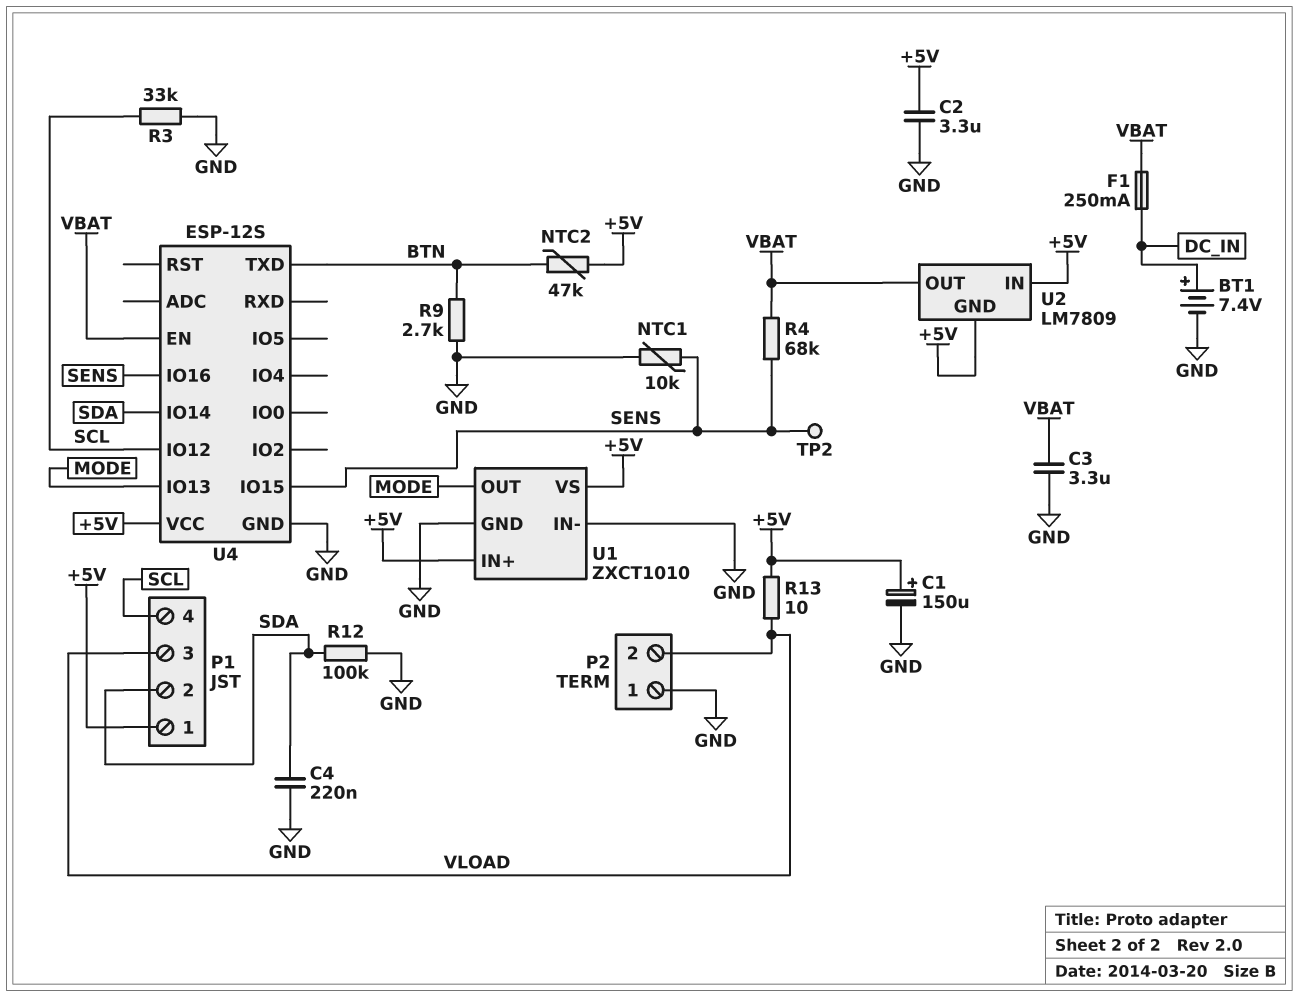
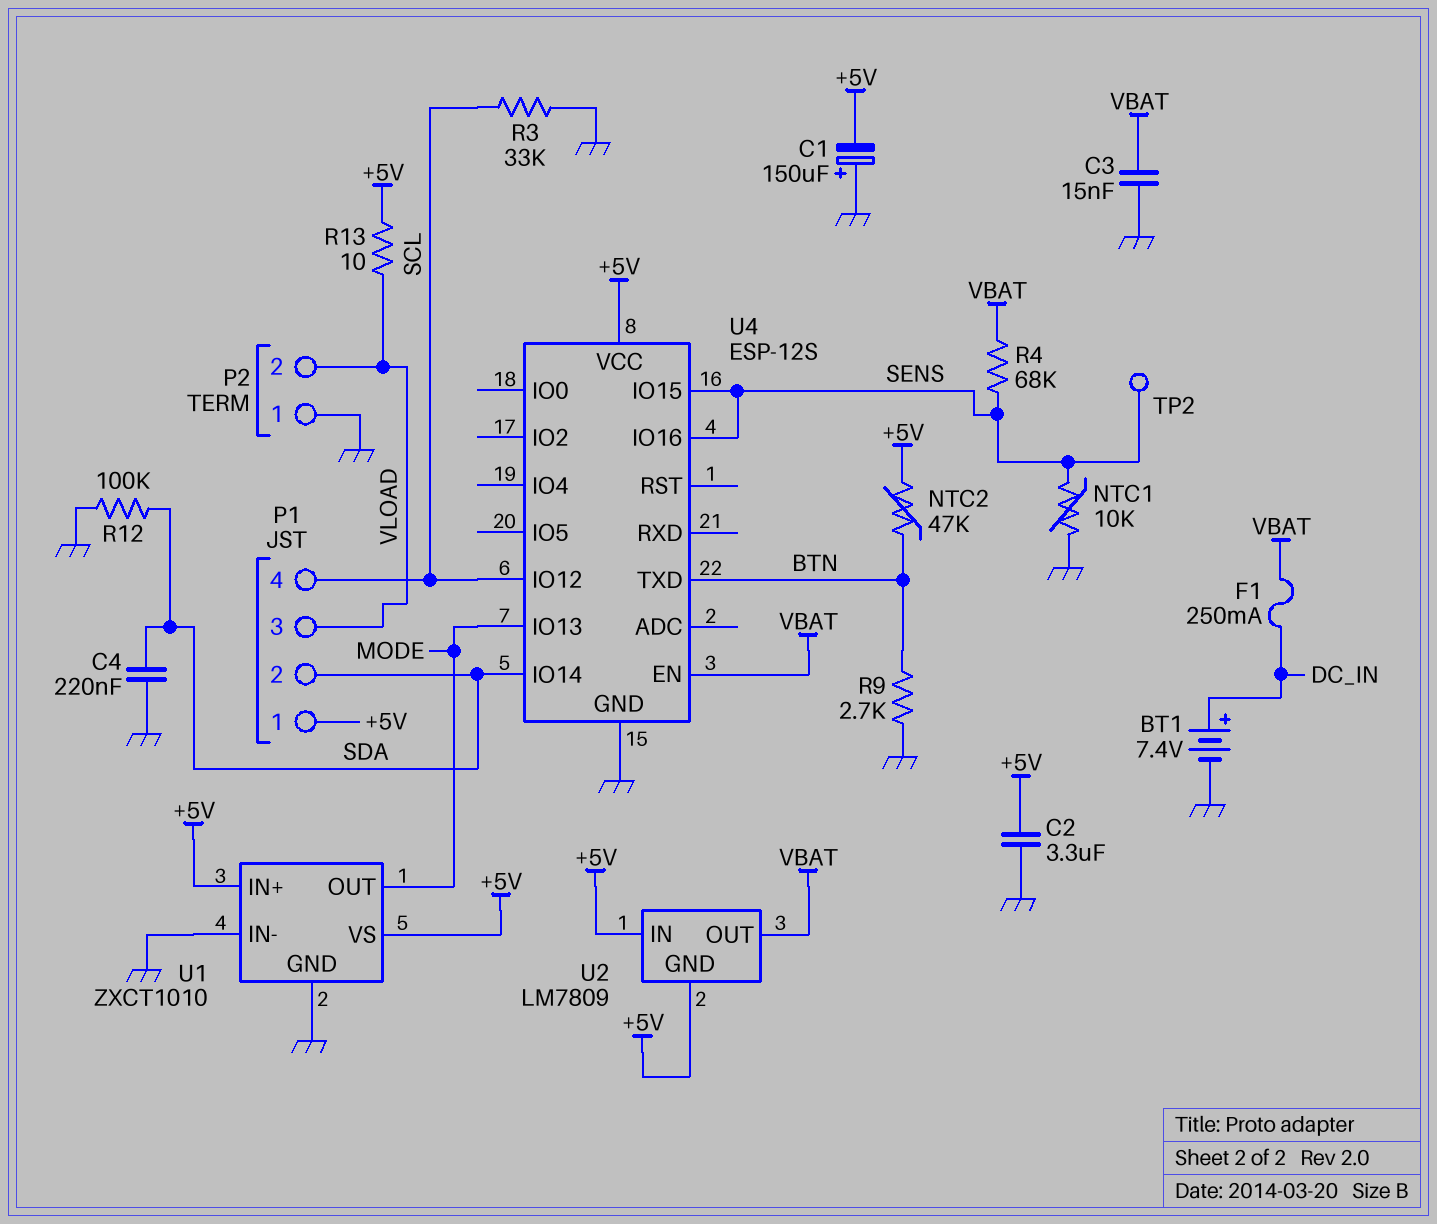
C1: 150uF (plus +5V, minus GND) -> 150uF (plus GND, minus +5V)
C3: 3.3uF (GND, VBAT) -> 15nF (GND, VBAT)

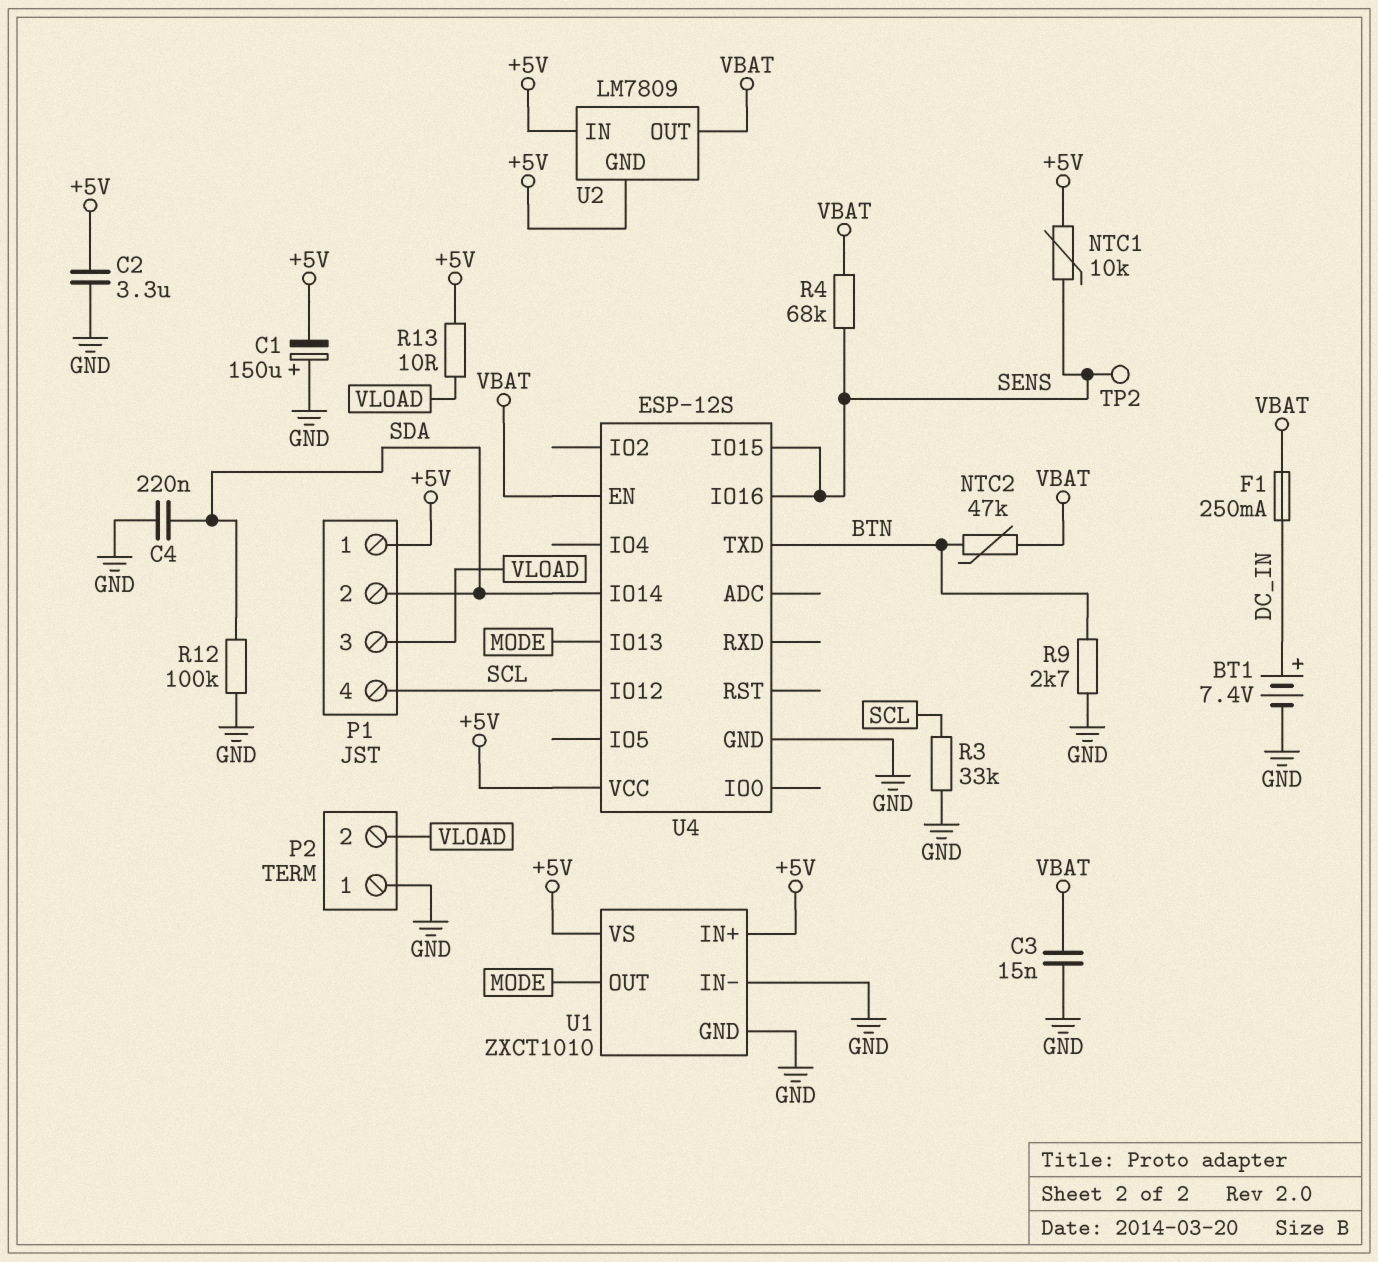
NTC1: 10k (GND, SENS) -> 10k (+5V, SENS)
NTC2: 47k (+5V, BTN) -> 47k (BTN, VBAT)

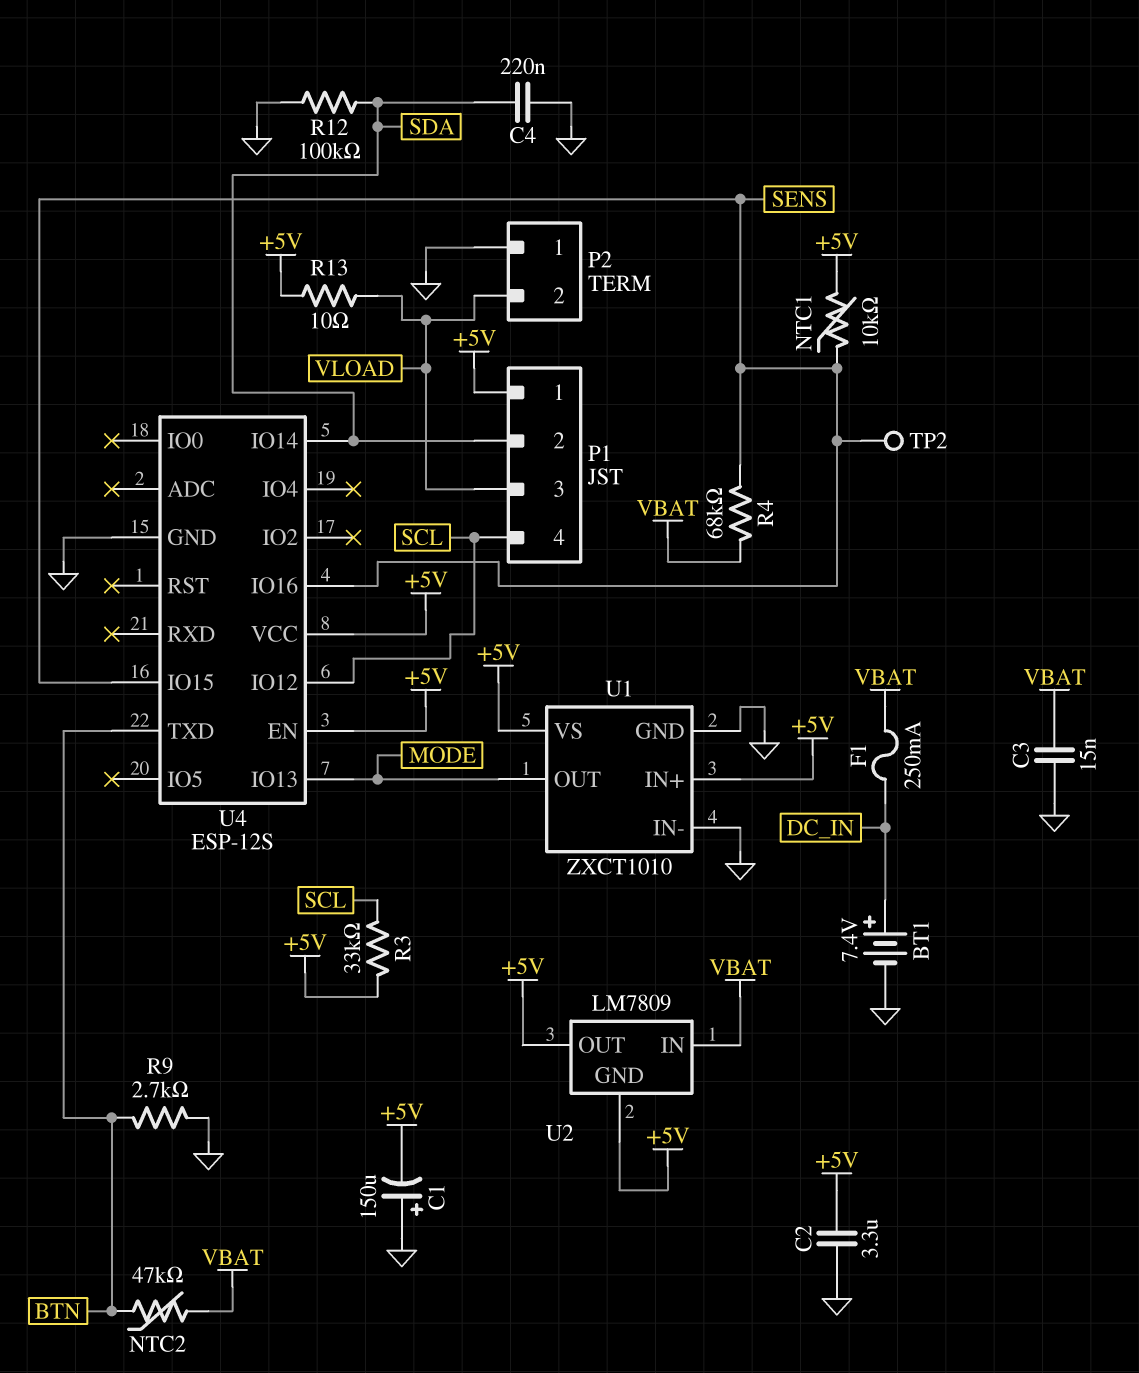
R3: 33k (GND, SCL) -> 33k (+5V, SCL)
U2 pin IN: +5V -> VBAT
U2 pin OUT: VBAT -> +5V
U4 pin EN: VBAT -> +5V

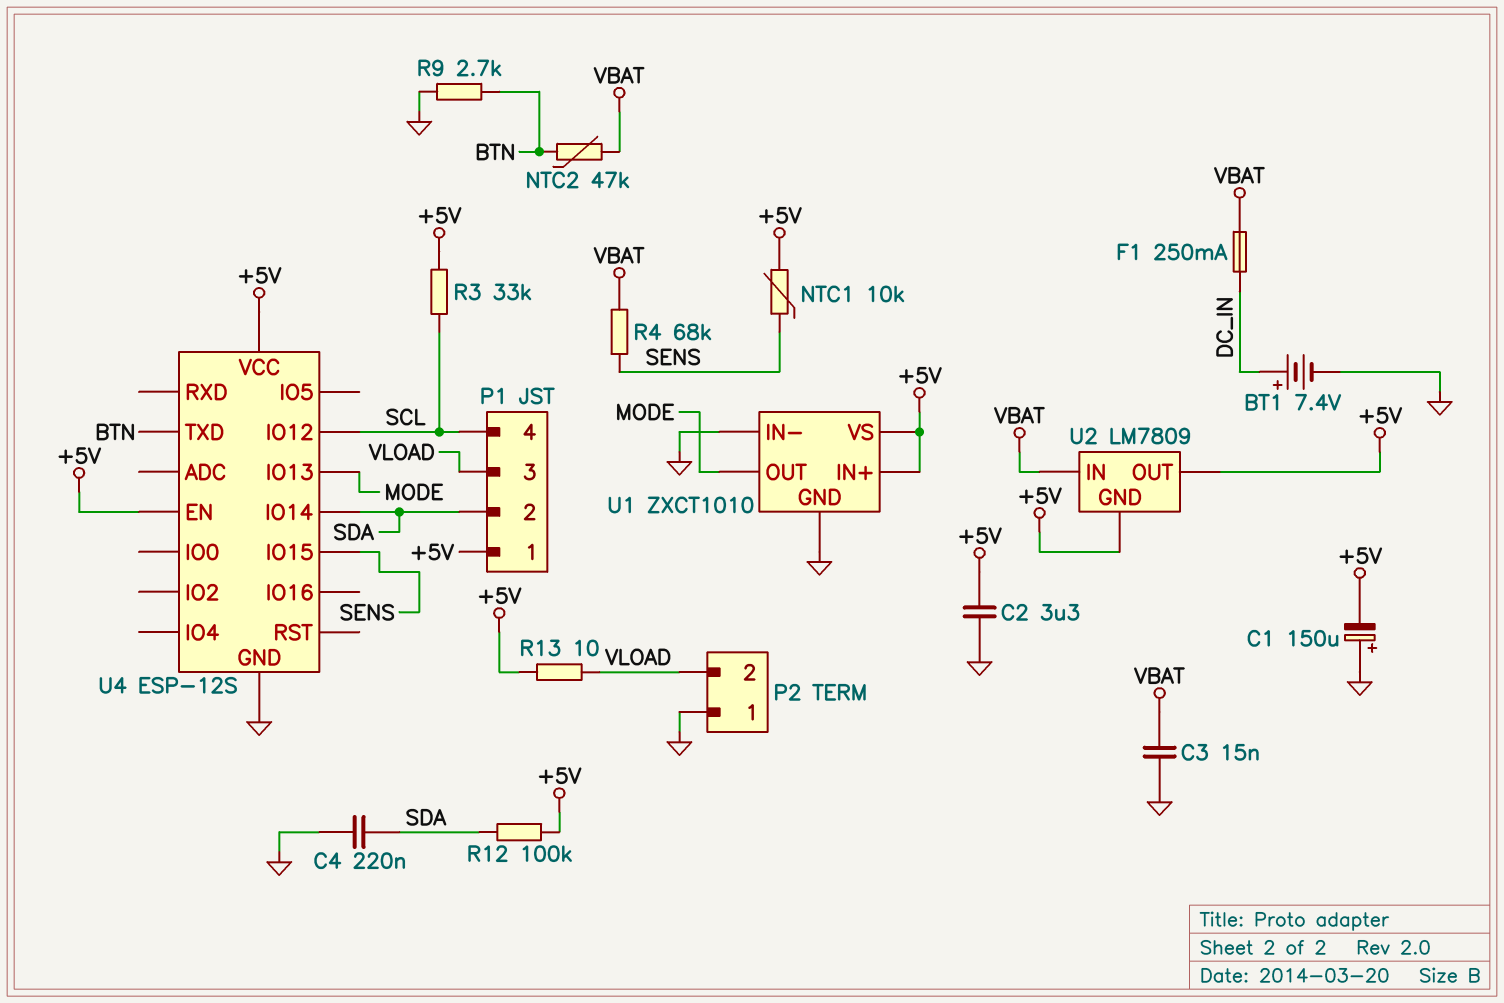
R12: 100k (GND, SDA) -> 100k (+5V, SDA)
TP2: test point (SENS) -> none
U4 pin IO16: SENS -> none

